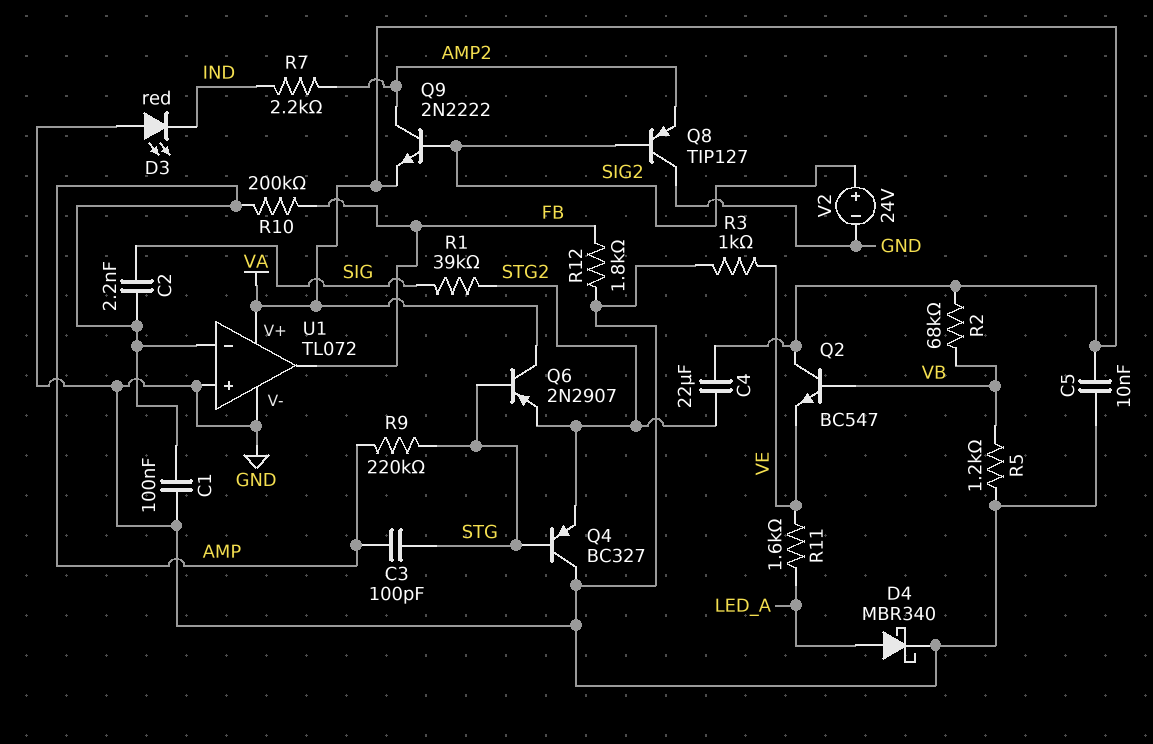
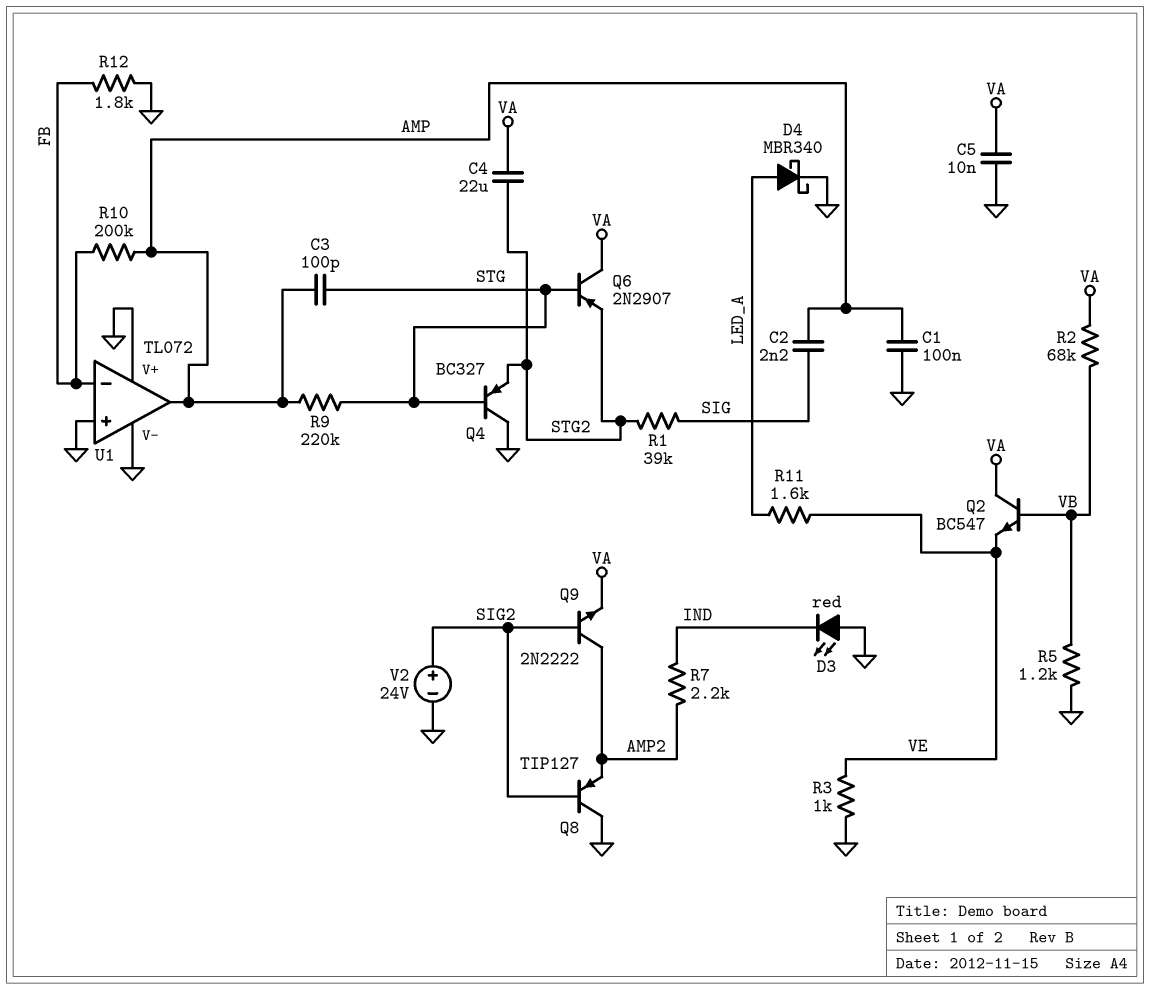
U1 pin V+: VA -> GND
U1 pin in-: AMP -> FB
U1 pin out: FB -> AMP

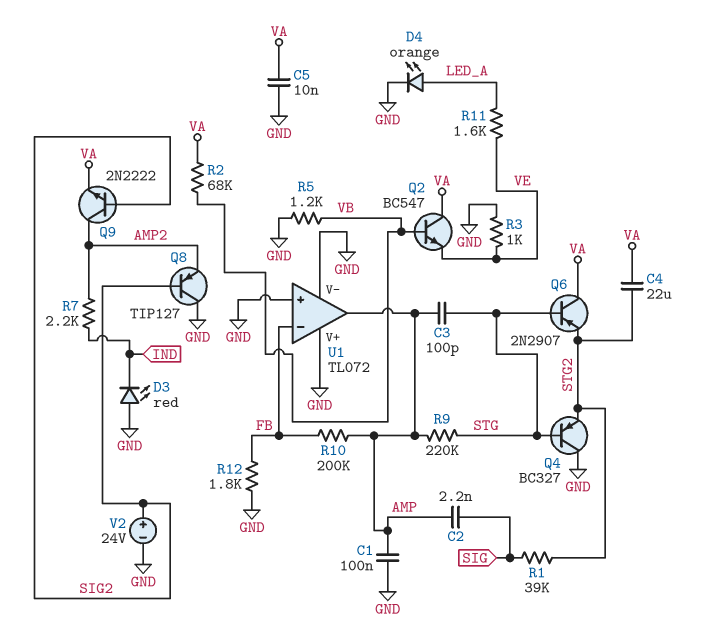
D4: schottky MBR340 (A LED_A, K GND) -> LED orange (A LED_A, K GND)

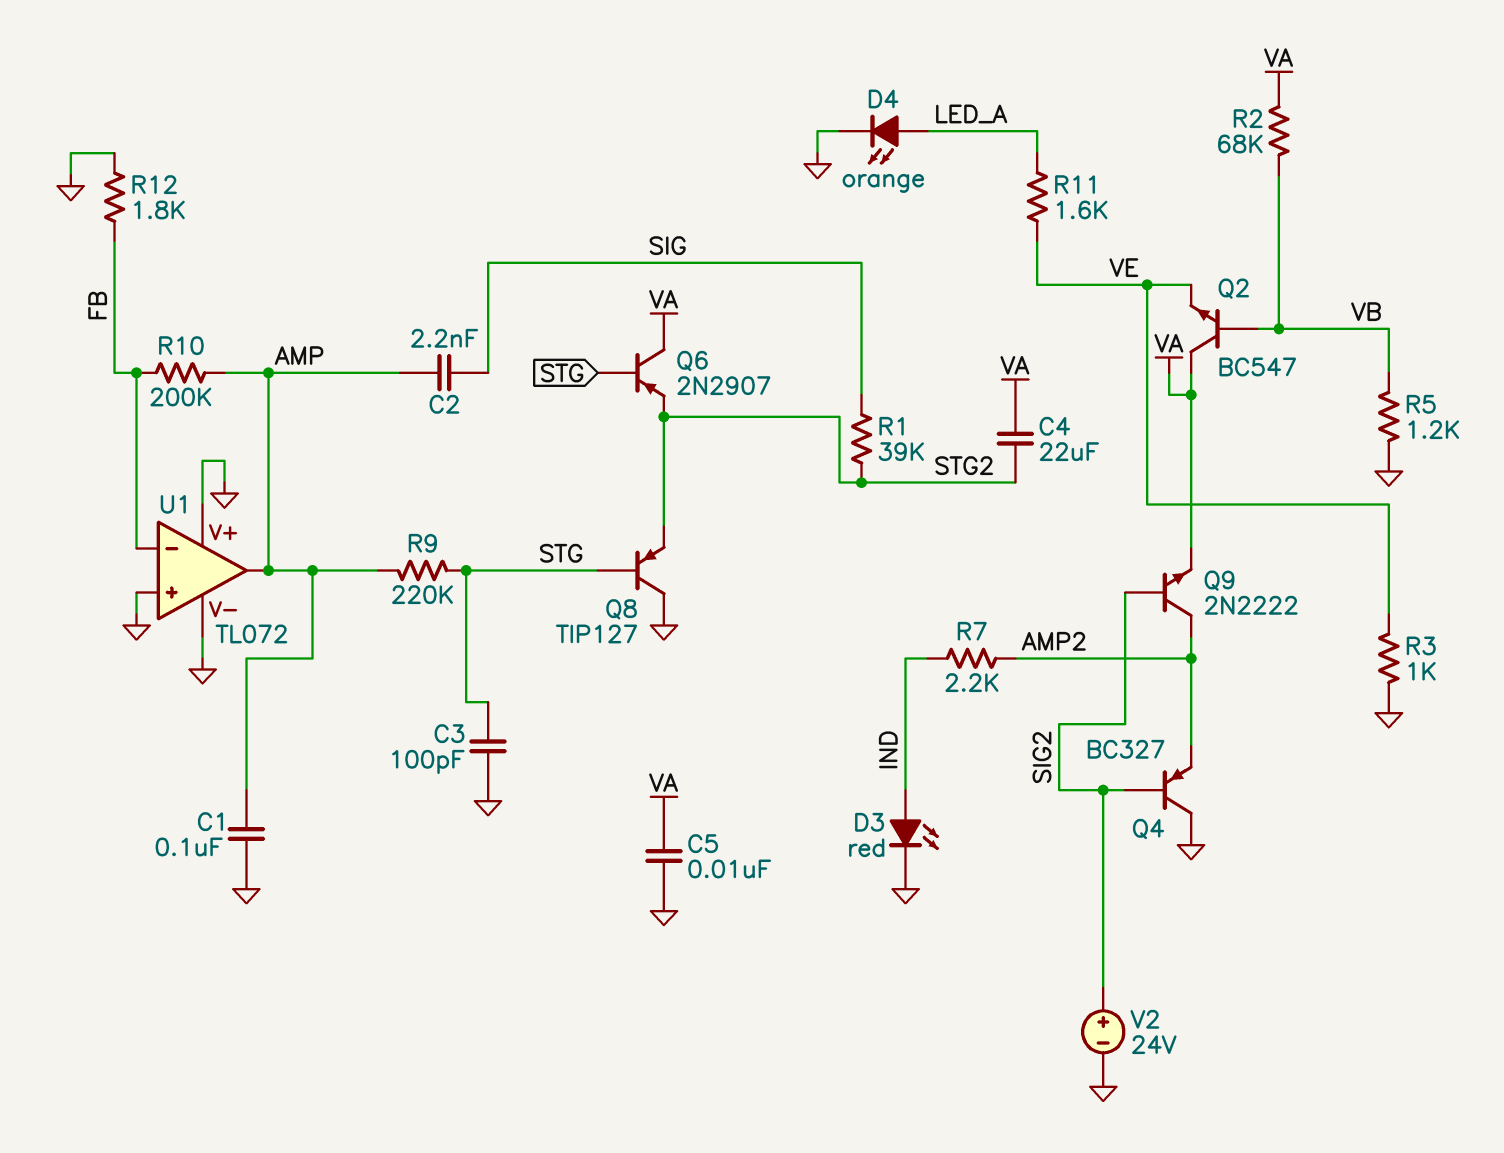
C3: 100pF (AMP, STG) -> 100pF (GND, STG)
D3: LED red (A GND, K IND) -> LED red (A IND, K GND)
Q4: PNP BC327 (B STG, C GND, E STG2) -> PNP BC327 (B SIG2, C GND, E AMP2)
Q8: PNP TIP127 (B SIG2, C GND, E AMP2) -> PNP TIP127 (B STG, C GND, E STG2)

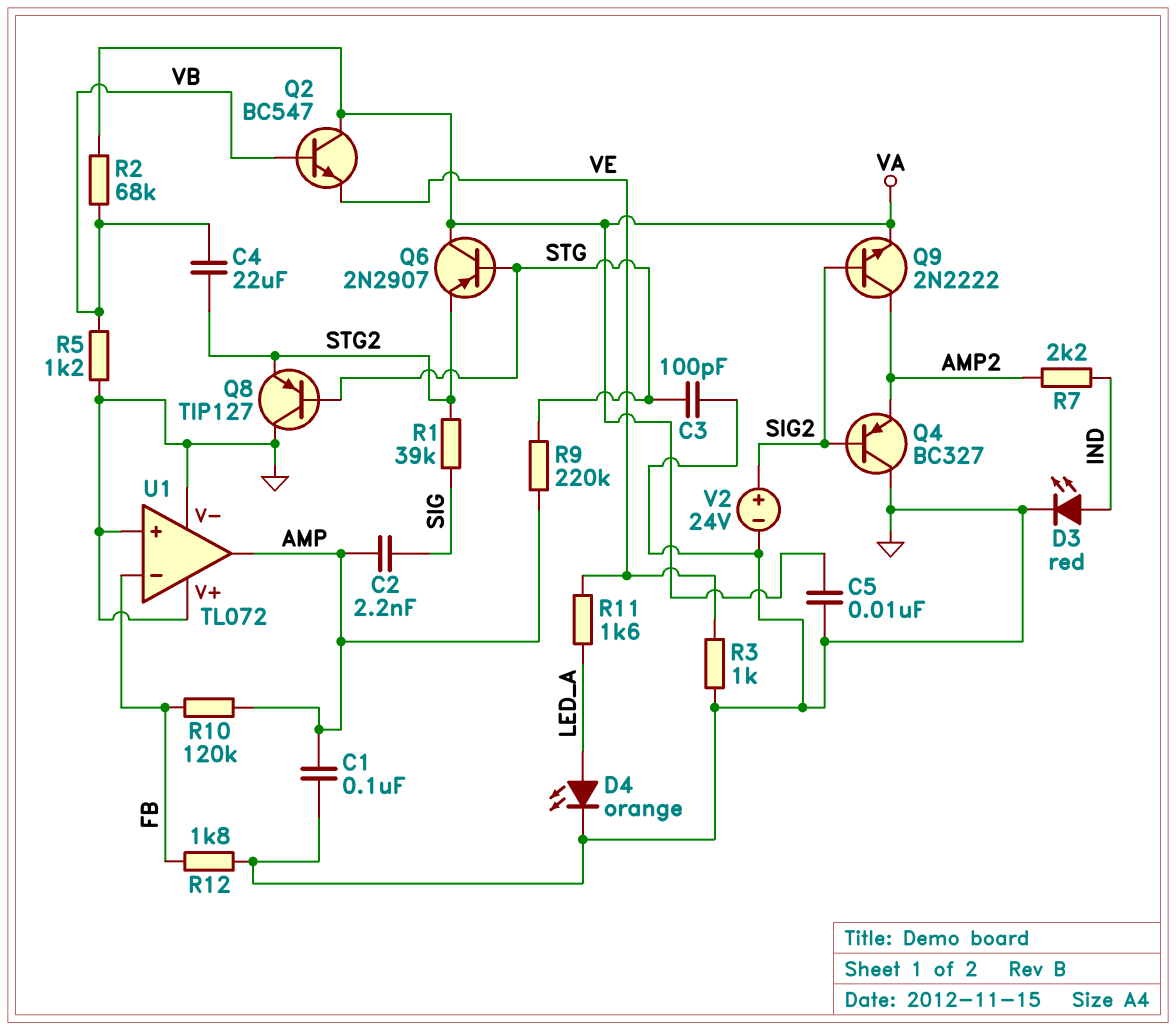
C4: 22uF (STG2, VA) -> 22uF (STG2, VB)
R10: 200k (AMP, FB) -> 120k (AMP, FB)

